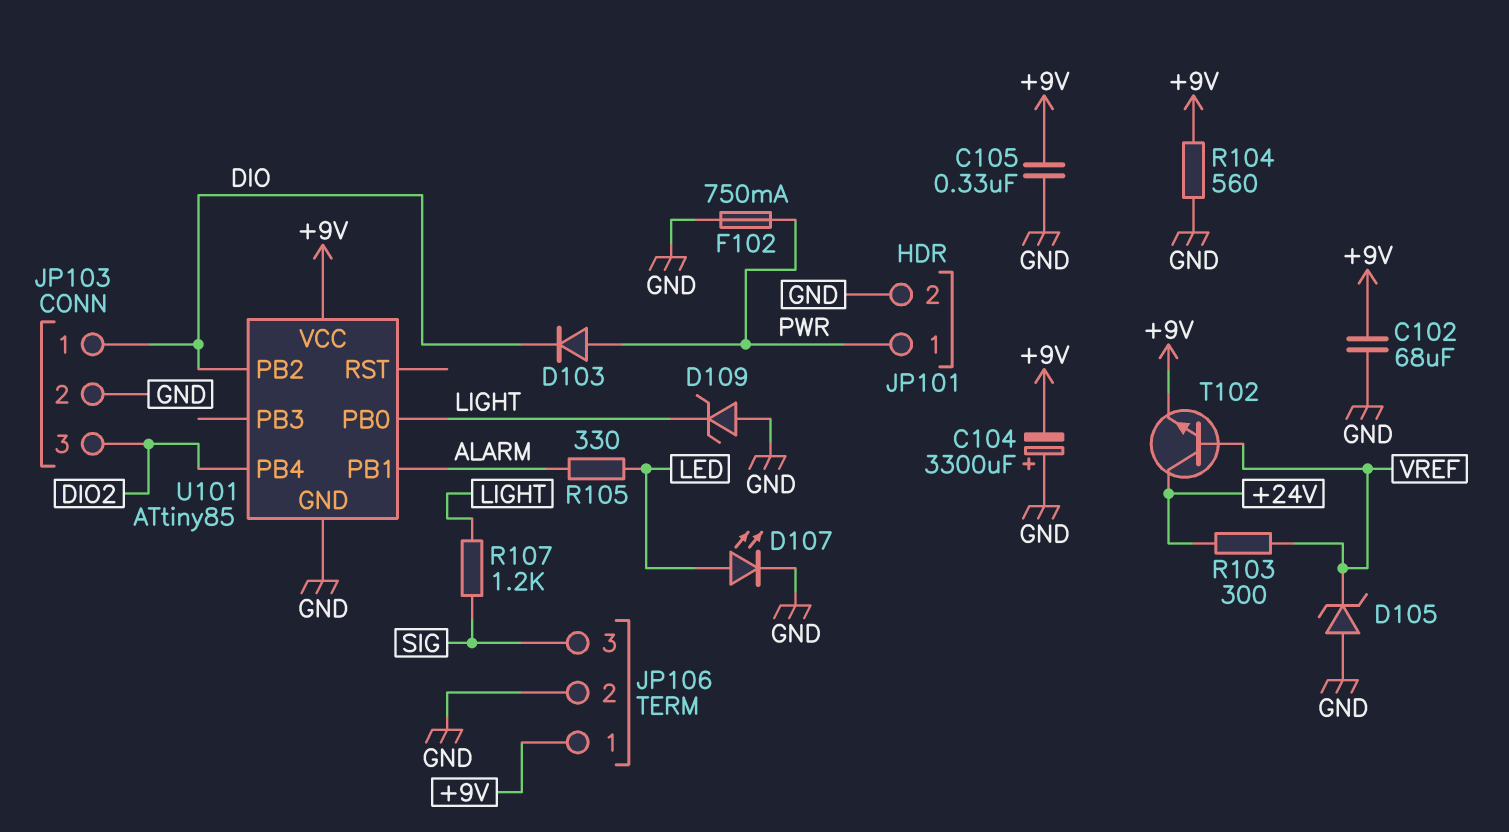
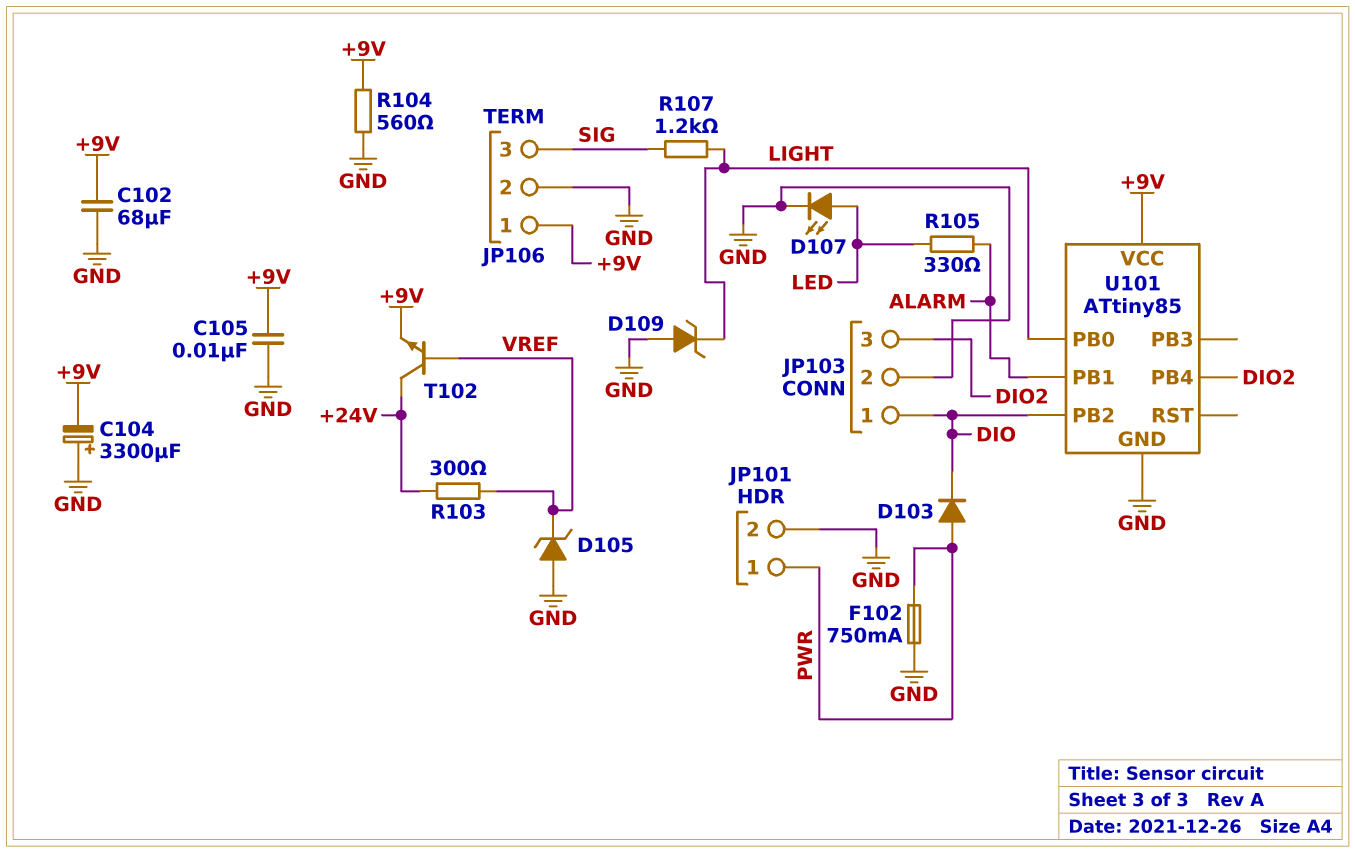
C105: 330nF (+9V, GND) -> 10nF (+9V, GND)

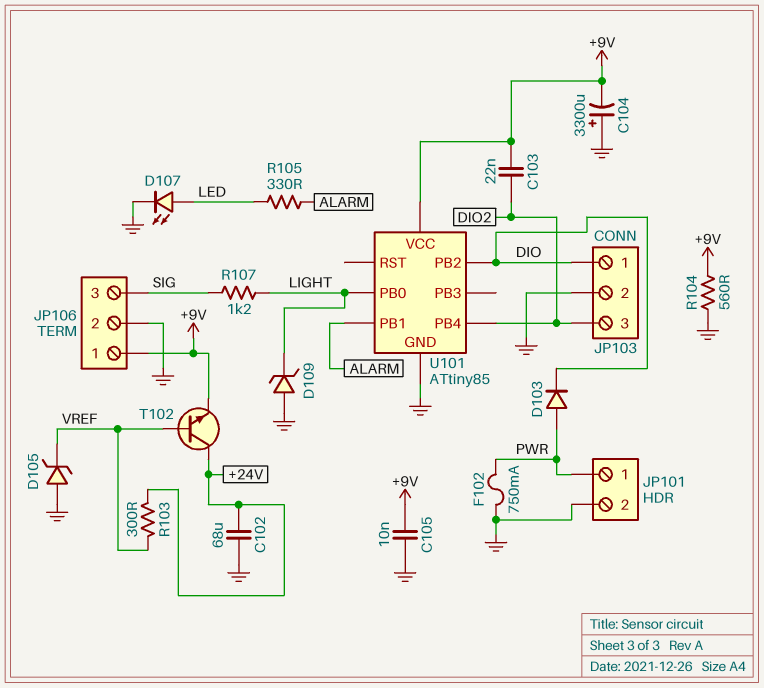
C102: 68uF (+9V, GND) -> 68uF (+24V, GND)
C103: none -> 22nF (+9V, DIO2)

